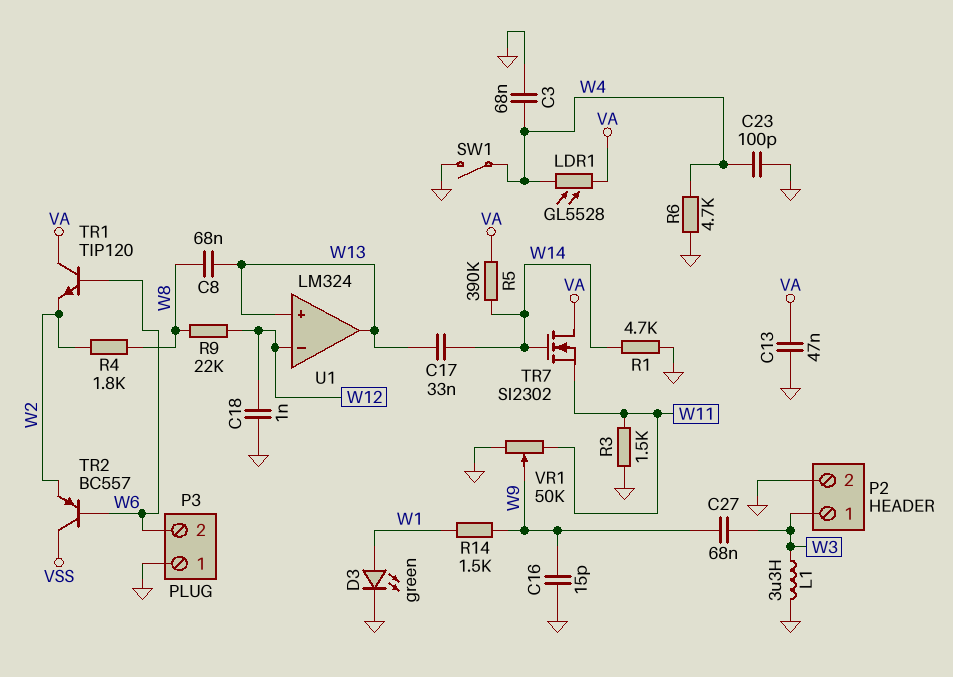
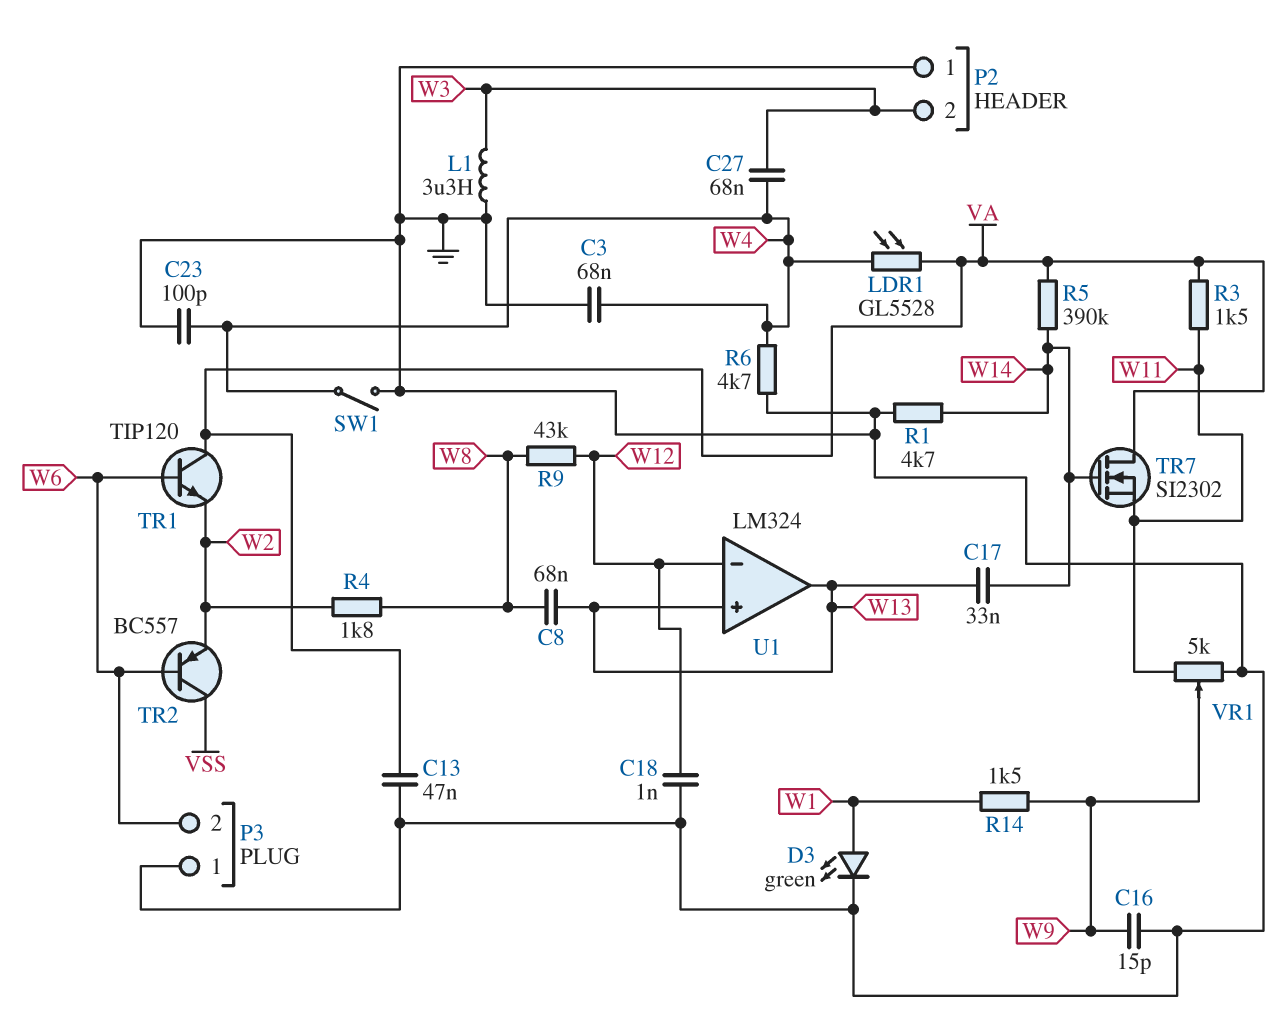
C27: 68nF (W3, W9) -> 68nF (W3, W4)
P2 pin 1: W3 -> GND
P2 pin 2: GND -> W3
R3: 1.5k (GND, W11) -> 1.5k (VA, W11)
R9: 22k (W8, W12) -> 43k (W8, W12)
VR1: 50k (GND, W11, wiper W9) -> 5k (GND, W11, wiper W9)

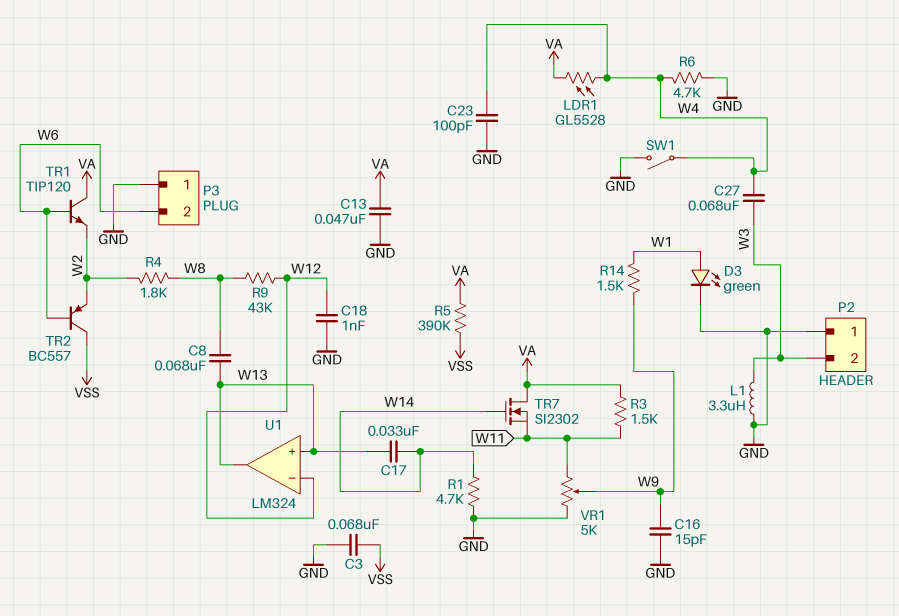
C3: 68nF (GND, W4) -> 68nF (GND, VSS)
R5: 390k (VA, W14) -> 390k (VA, VSS)

